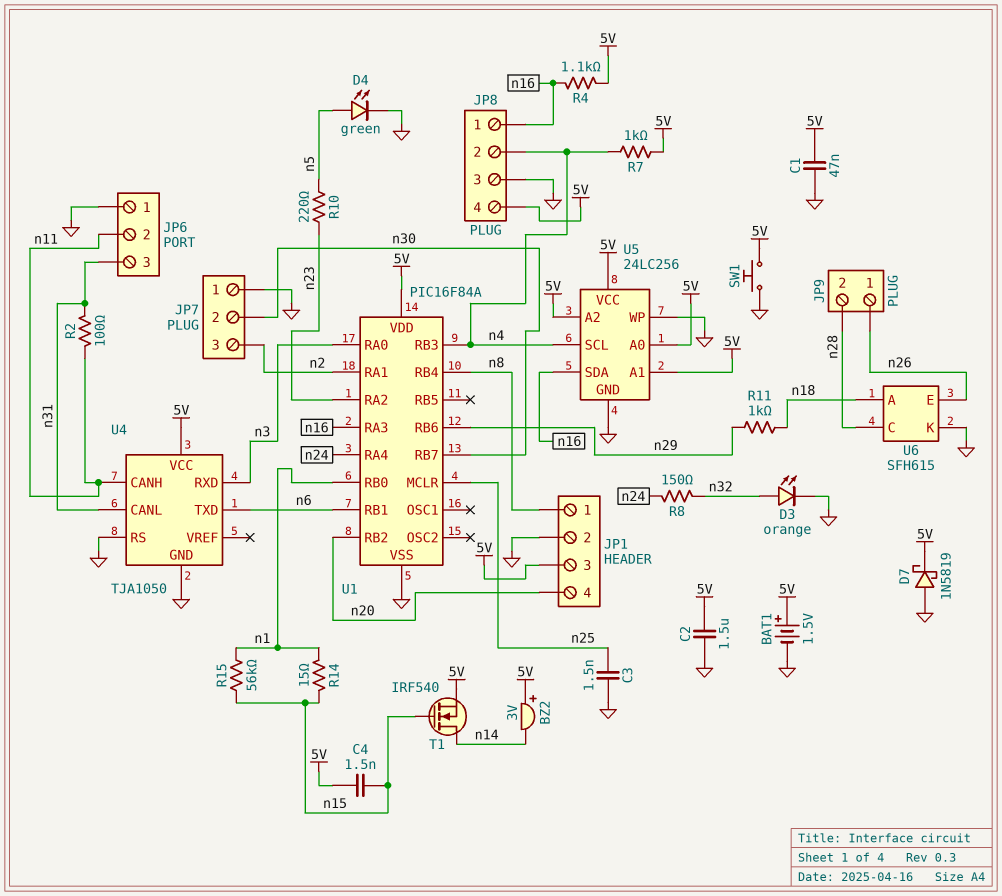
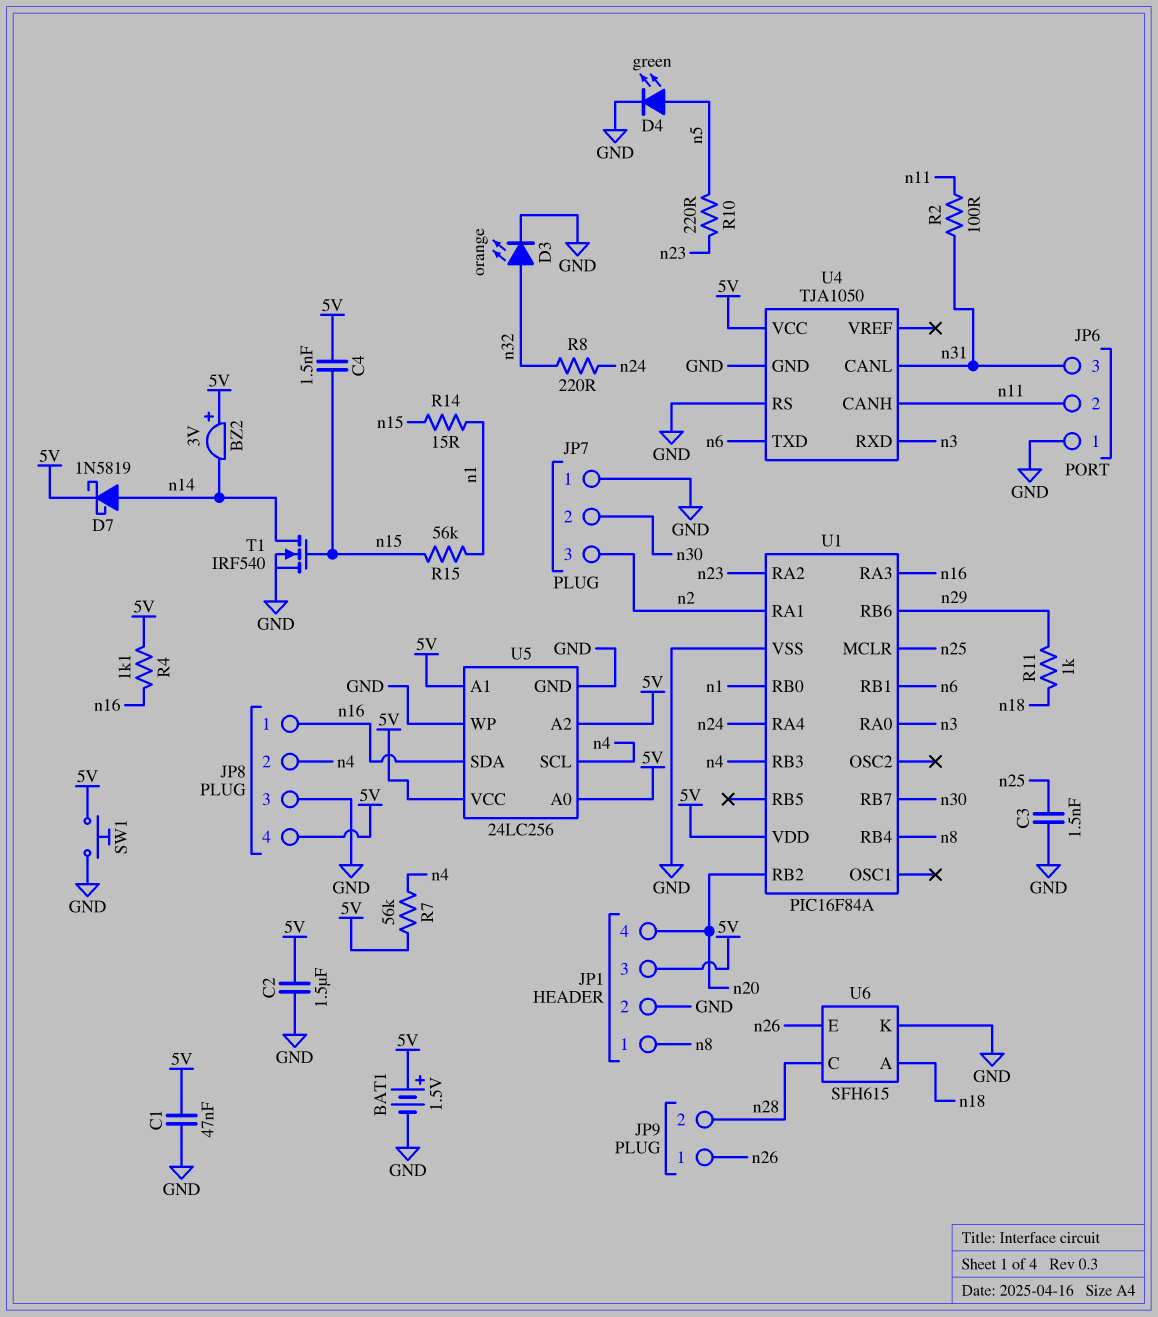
D7: schottky 1N5819 (A GND, K 5V) -> schottky 1N5819 (A n14, K 5V)
R7: 1k (5V, n4) -> 56k (5V, n4)
R8: 150 (n24, n32) -> 220 (n24, n32)
T1: NMOS IRF540 (G n15, D n14, S 5V) -> NMOS IRF540 (G n15, D n14, S GND)

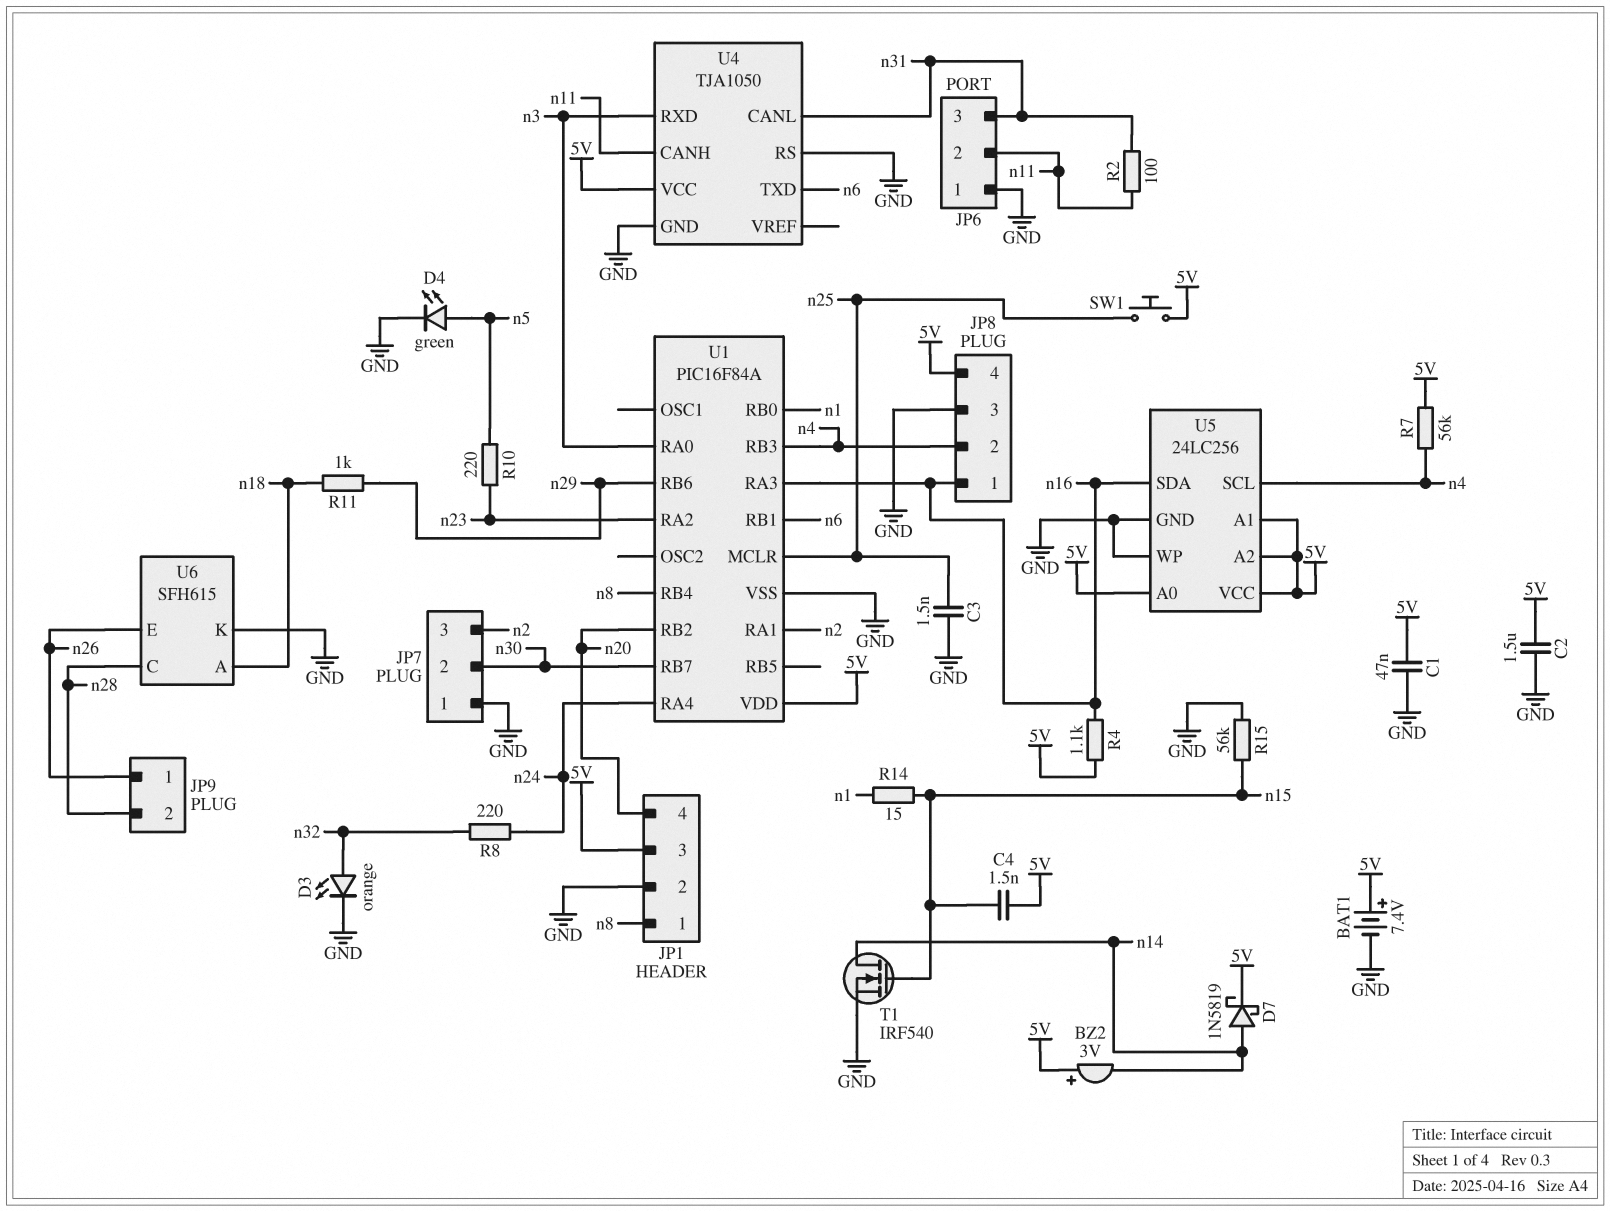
BAT1: 1.5V (plus 5V, minus GND) -> 7.4V (plus 5V, minus GND)
R15: 56k (n1, n15) -> 56k (GND, n15)
SW1: button (5V, GND) -> button (5V, n25)

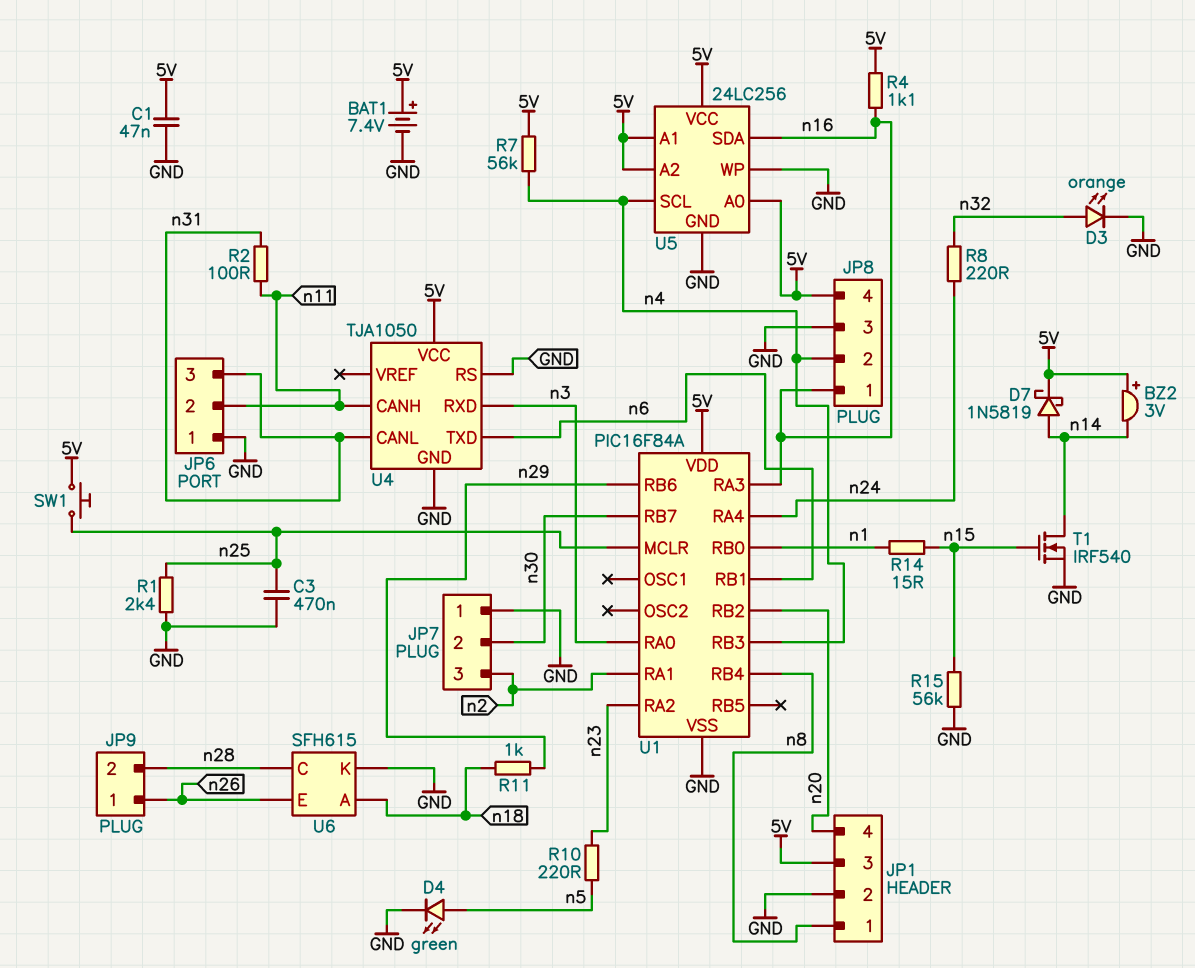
C2: 1.5uF (5V, GND) -> none
C3: 1.5nF (GND, n25) -> 470nF (GND, n25)
C4: 1.5nF (5V, n15) -> none
R1: none -> 2.4k (GND, n25)

